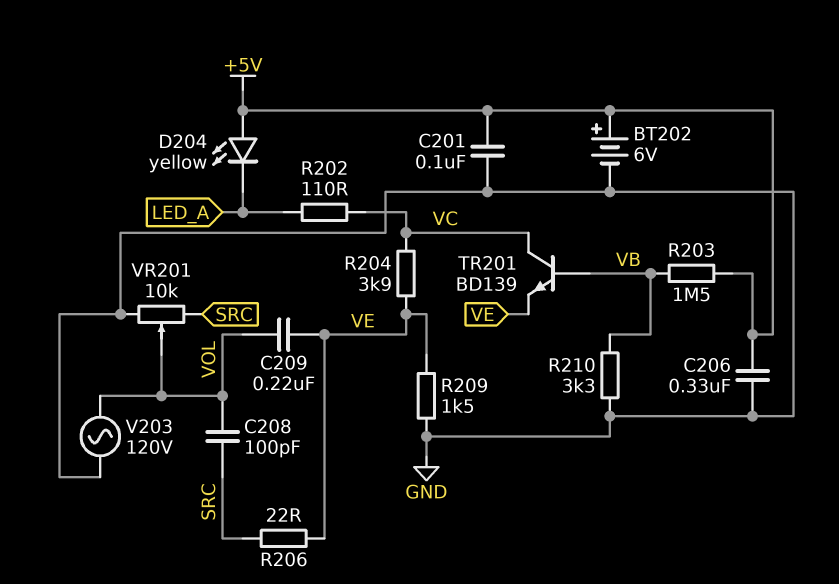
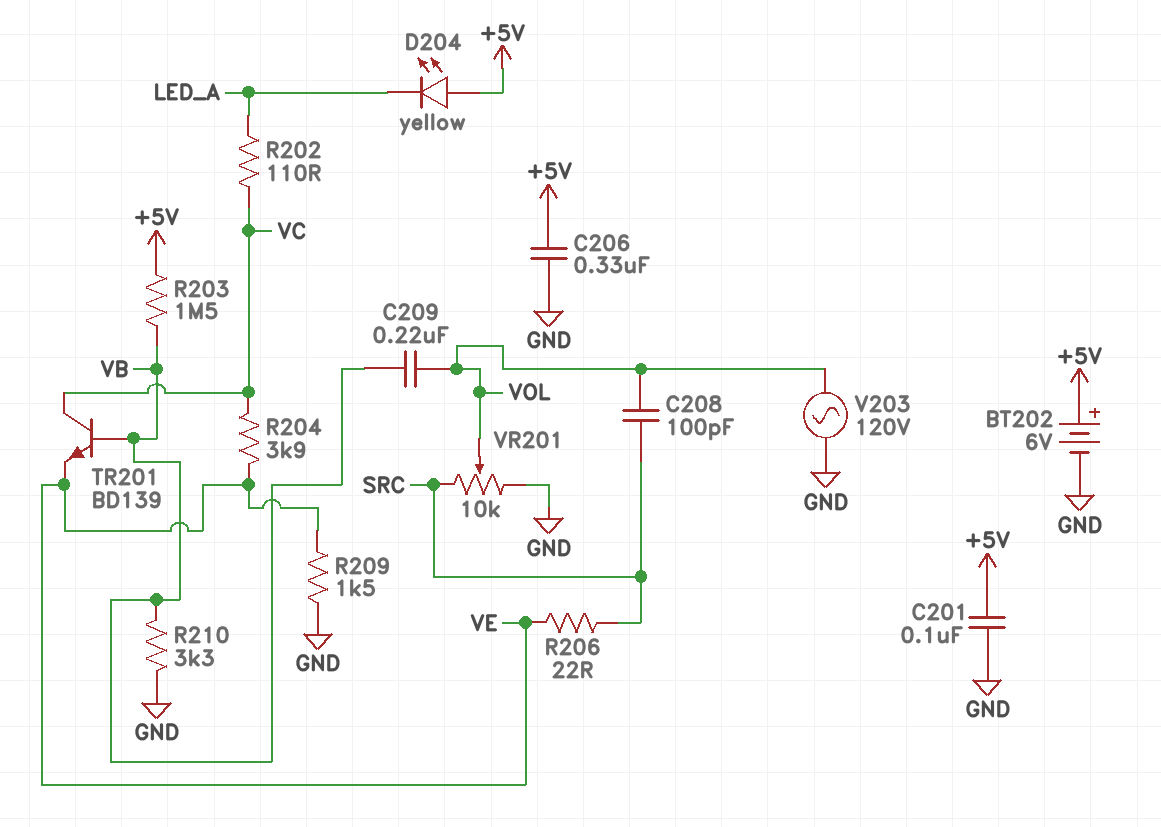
C209: 220nF (VE, VOL) -> 220nF (VB, VOL)

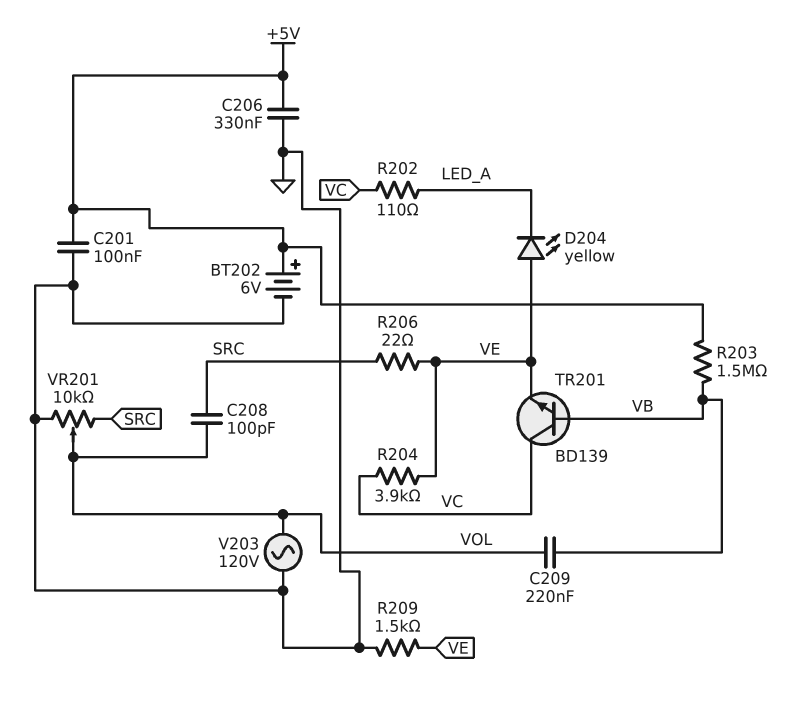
D204: LED yellow (A +5V, K LED_A) -> LED yellow (A VE, K LED_A)
R210: 3.3k (GND, VB) -> none

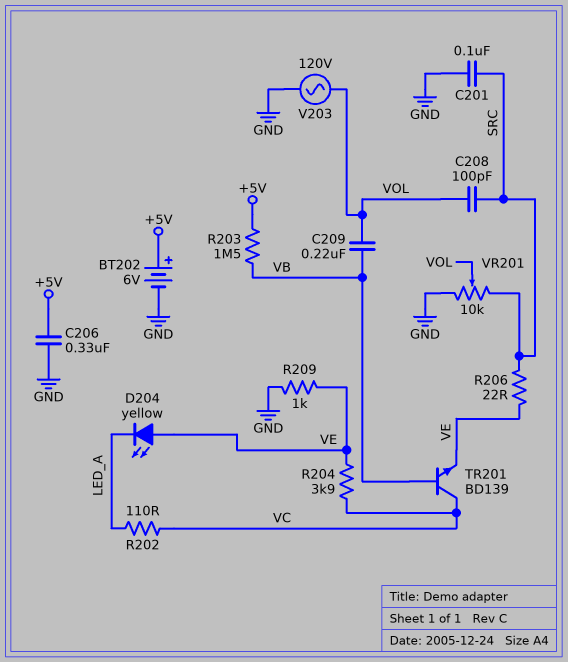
C201: 100nF (+5V, GND) -> 100nF (GND, SRC)
R209: 1.5k (GND, VE) -> 1k (GND, VE)

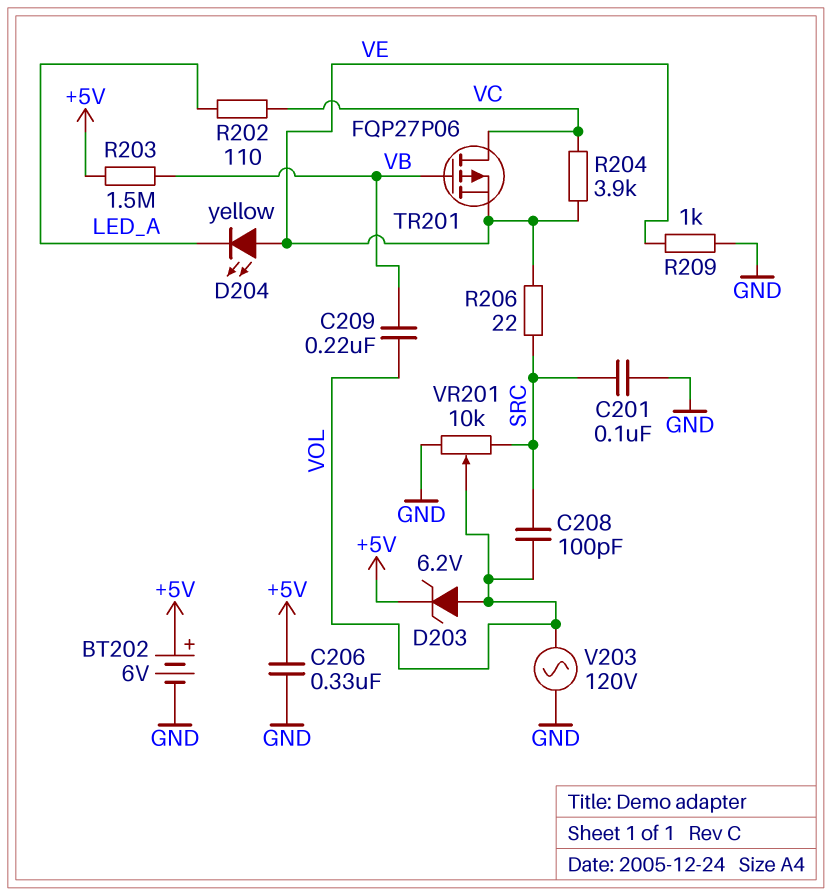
D203: none -> zener 6.2V (A VOL, K +5V)
TR201: NPN BD139 (B VB, C VC, E VE) -> PMOS FQP27P06 (G VB, D VC, S VE)

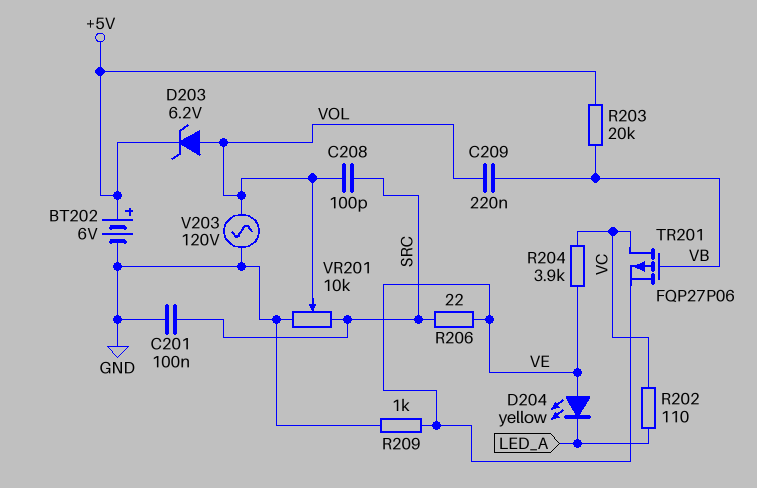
C206: 330nF (+5V, GND) -> none
R203: 1.5M (+5V, VB) -> 20k (+5V, VB)

